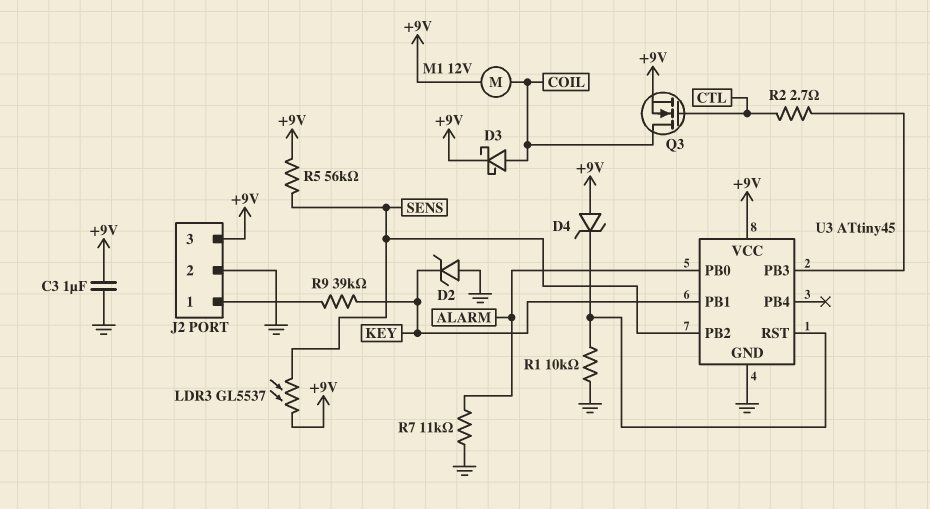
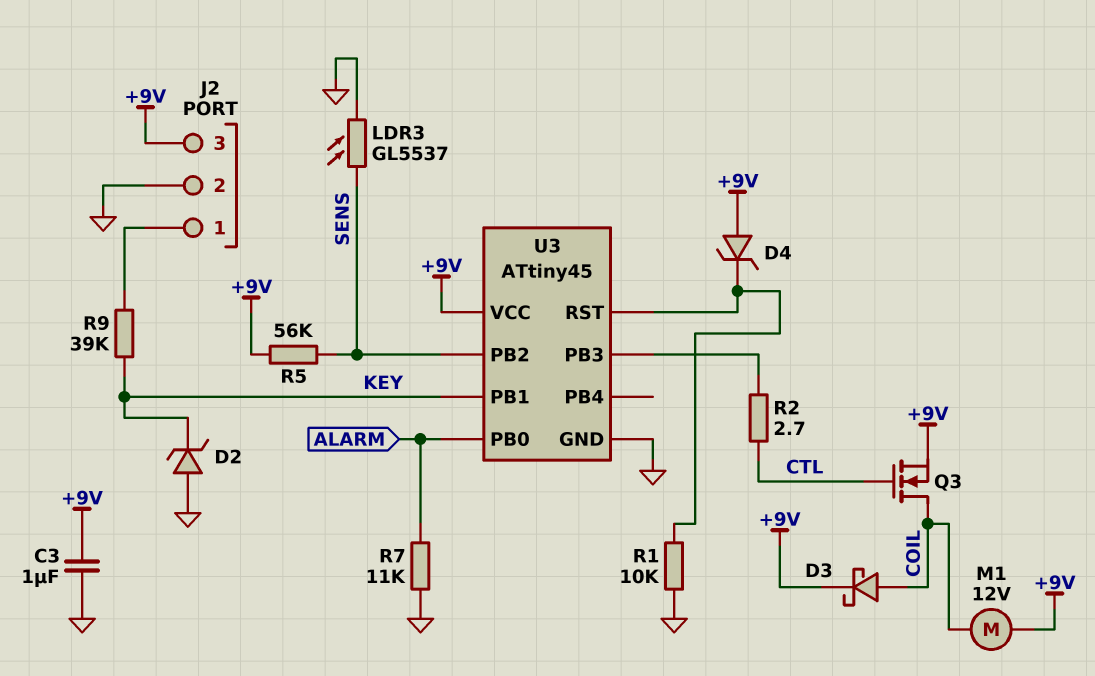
LDR3: GL5537 (+9V, SENS) -> GL5537 (GND, SENS)

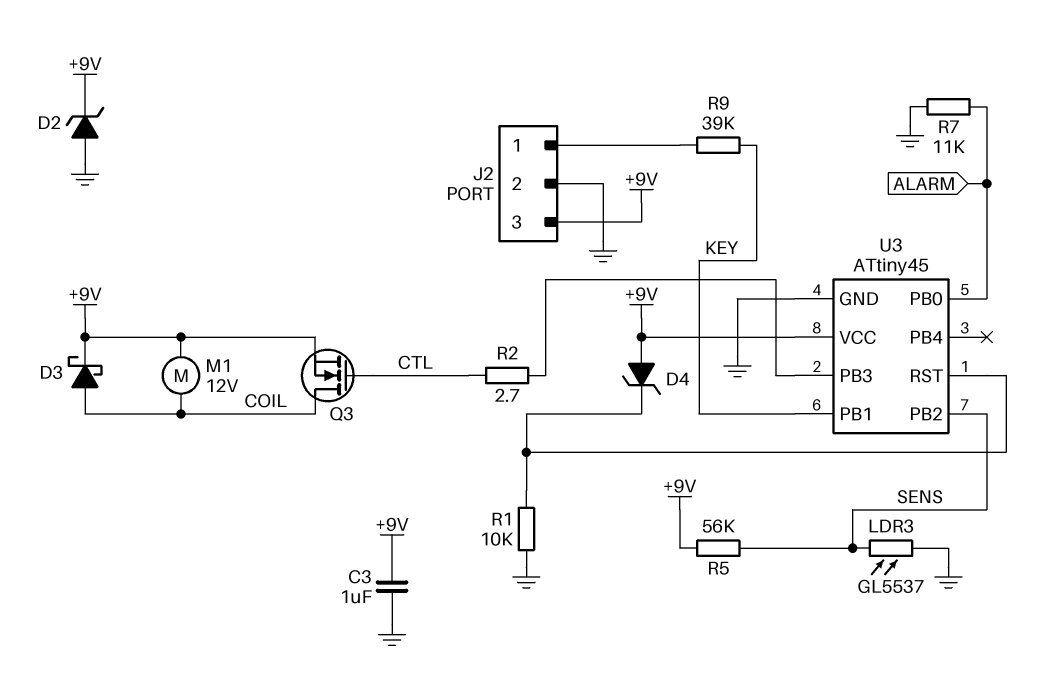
D2: zener (A GND, K KEY) -> zener (A GND, K +9V)

